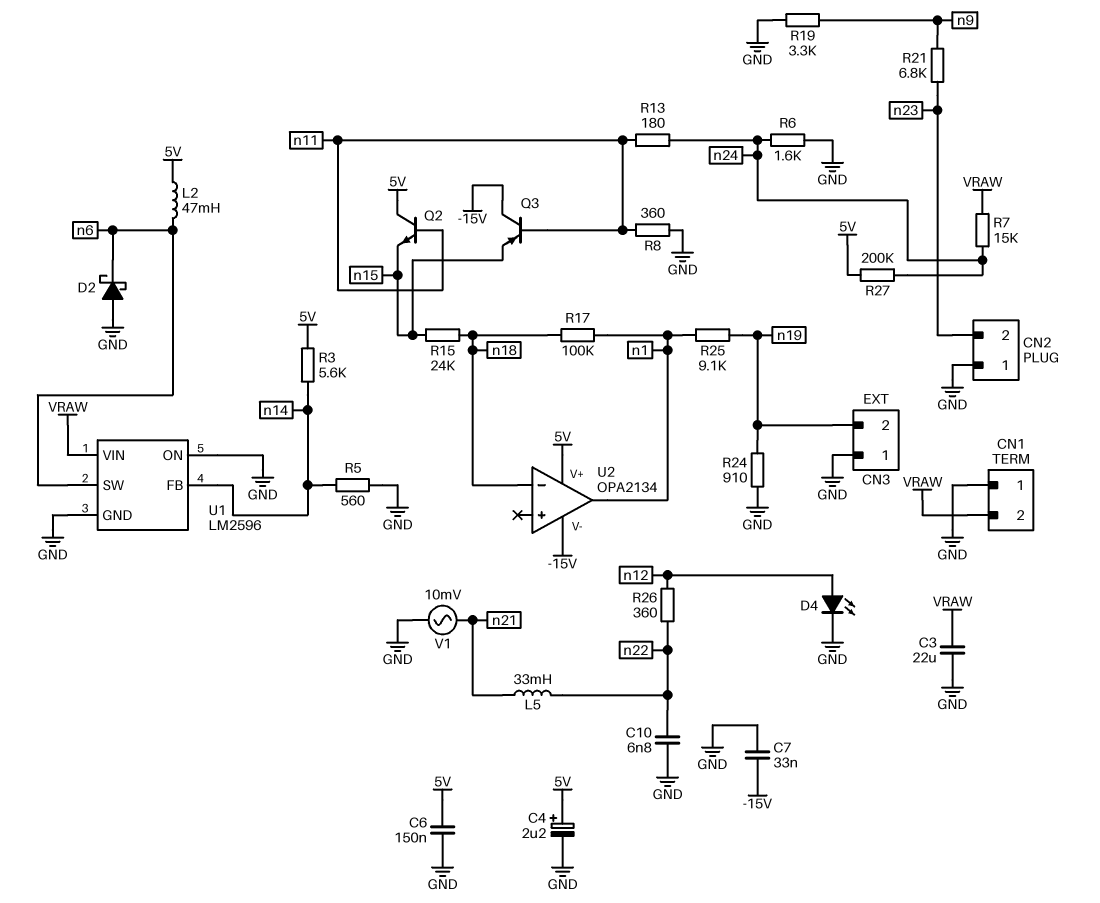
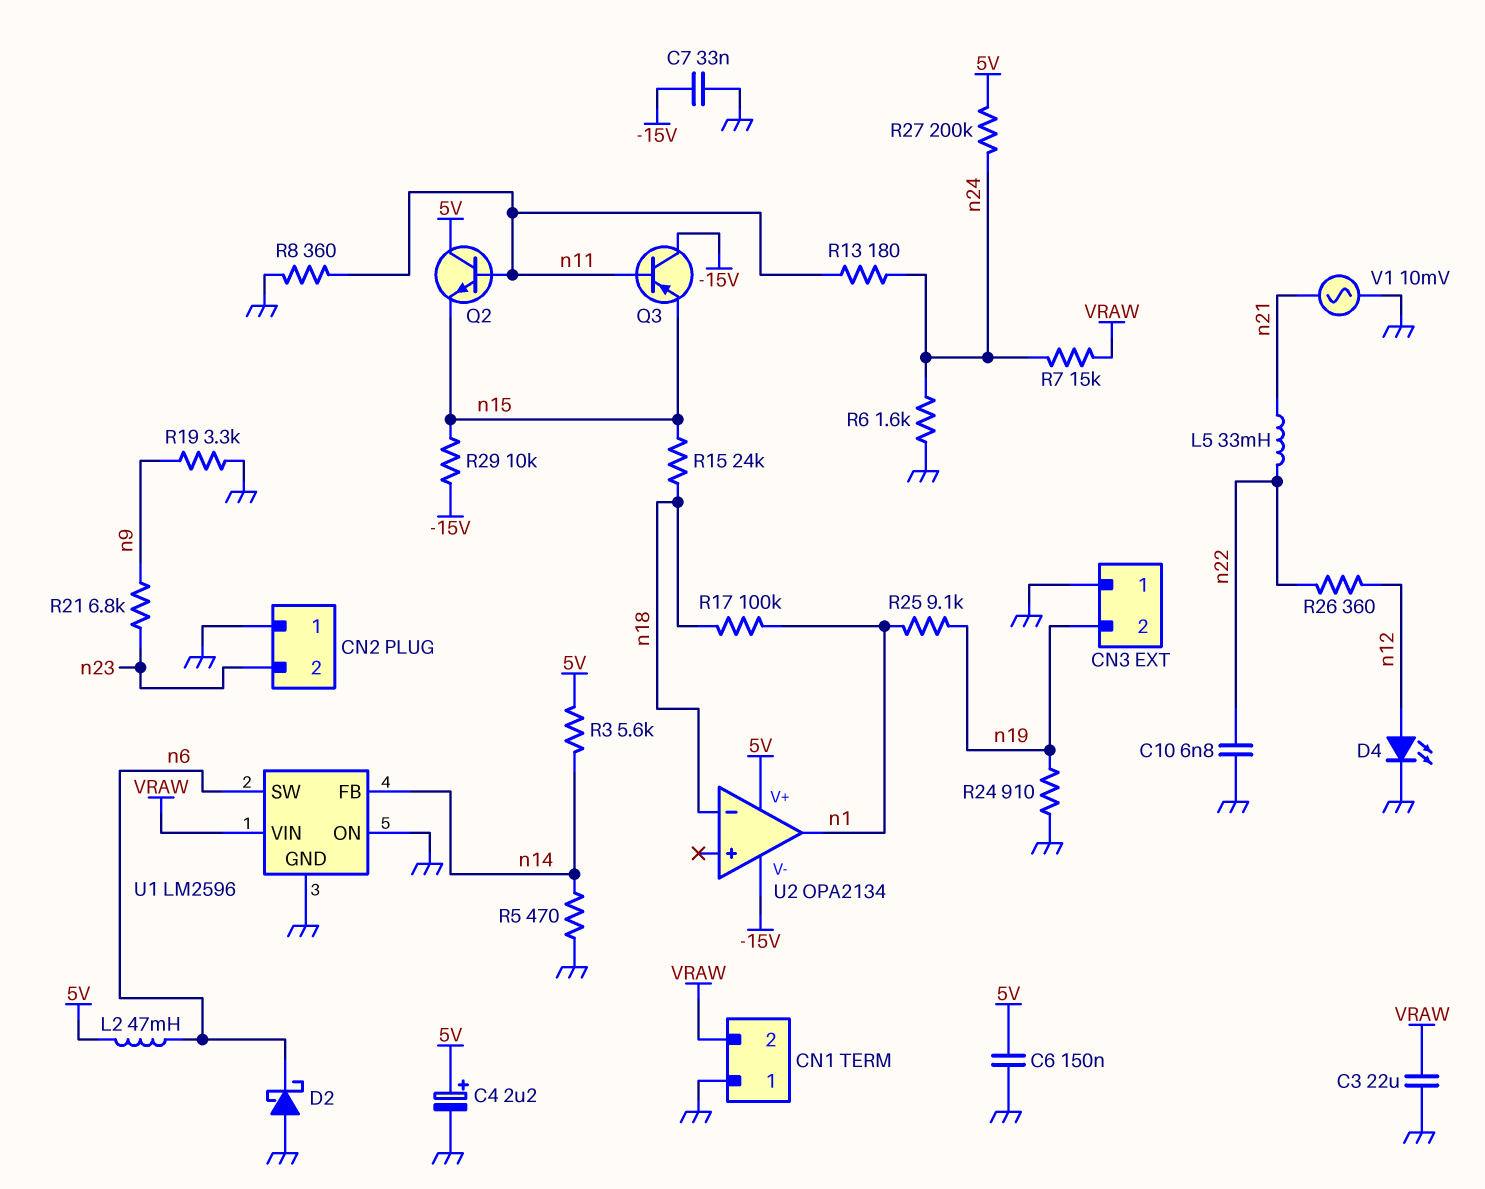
R5: 560 (GND, n14) -> 470 (GND, n14)
R29: none -> 10k (-15V, n15)

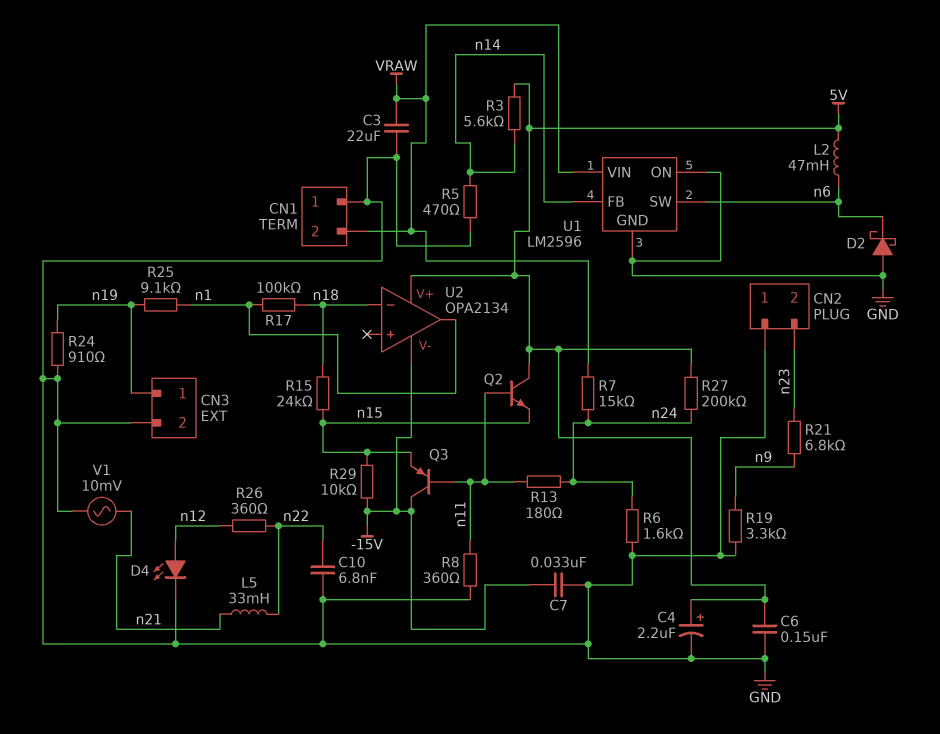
CN3 pin 1: GND -> n19
CN3 pin 2: n19 -> GND

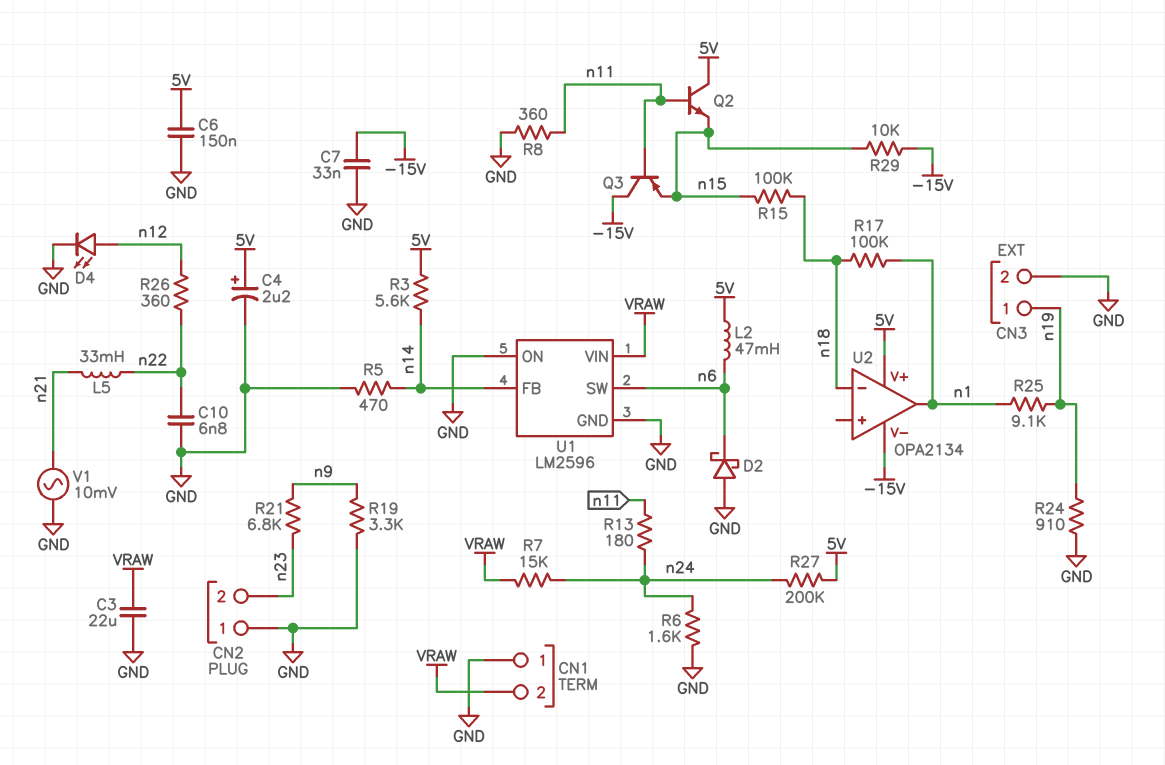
R15: 24k (n15, n18) -> 100k (n15, n18)

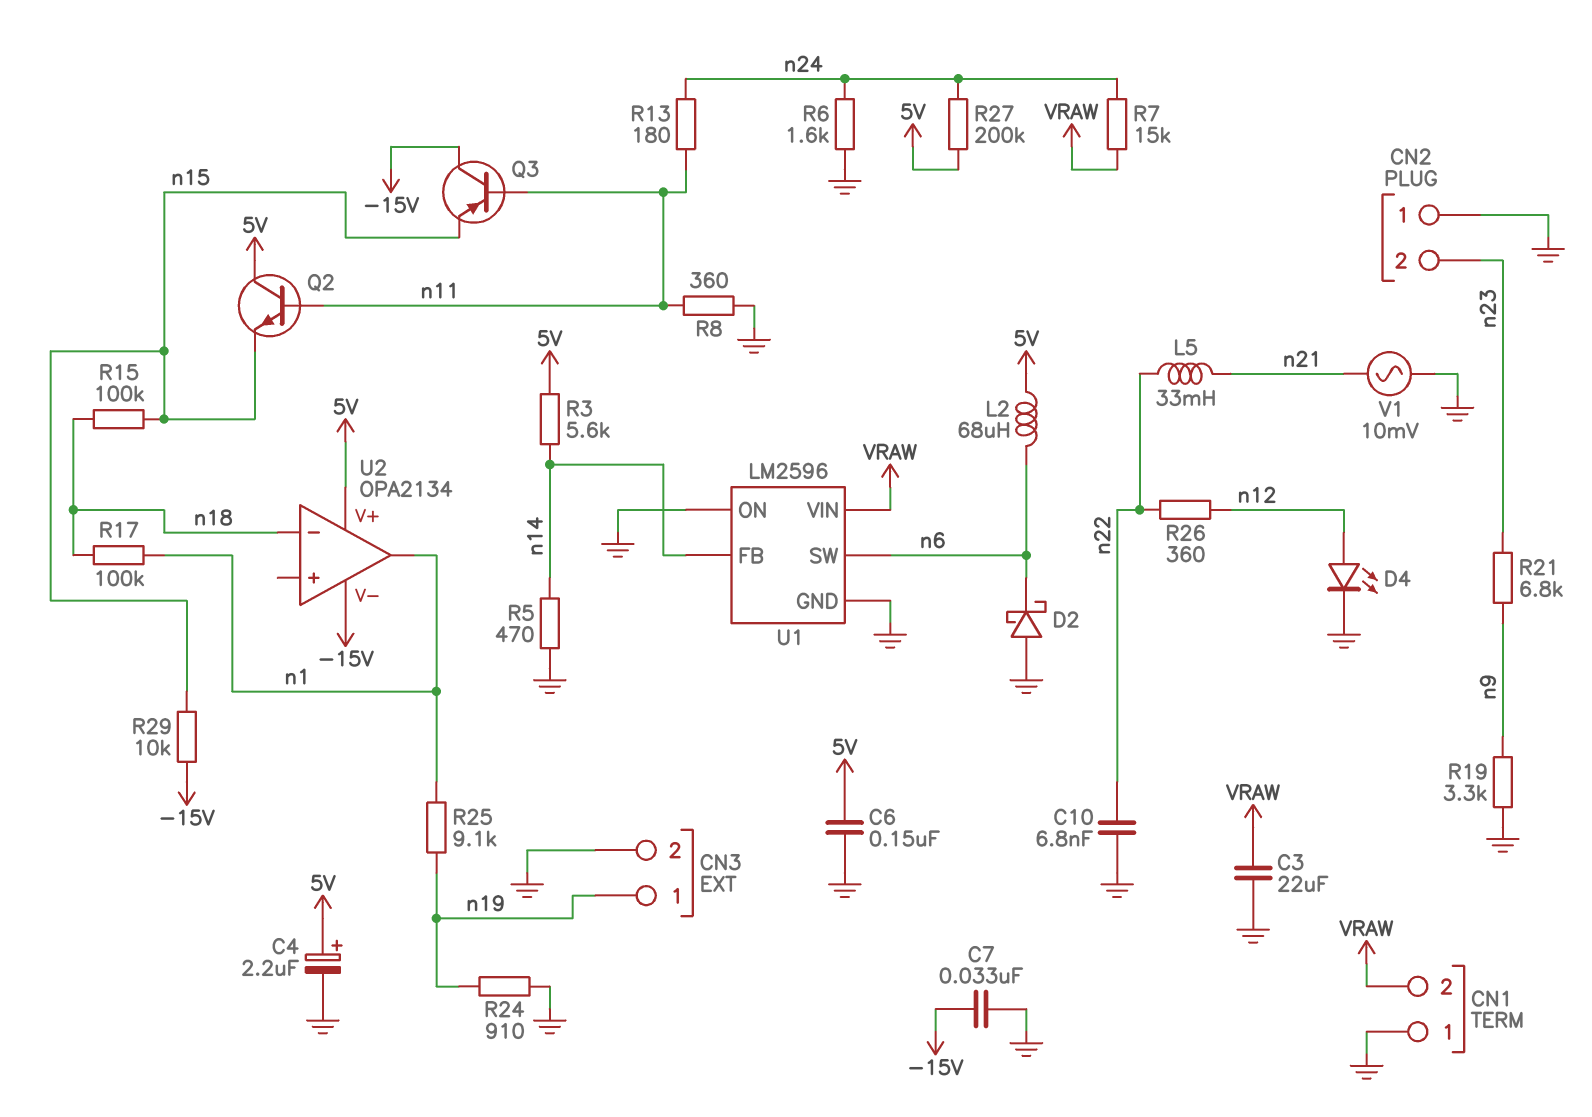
L2: 47mH (5V, n6) -> 68uH (5V, n6)

